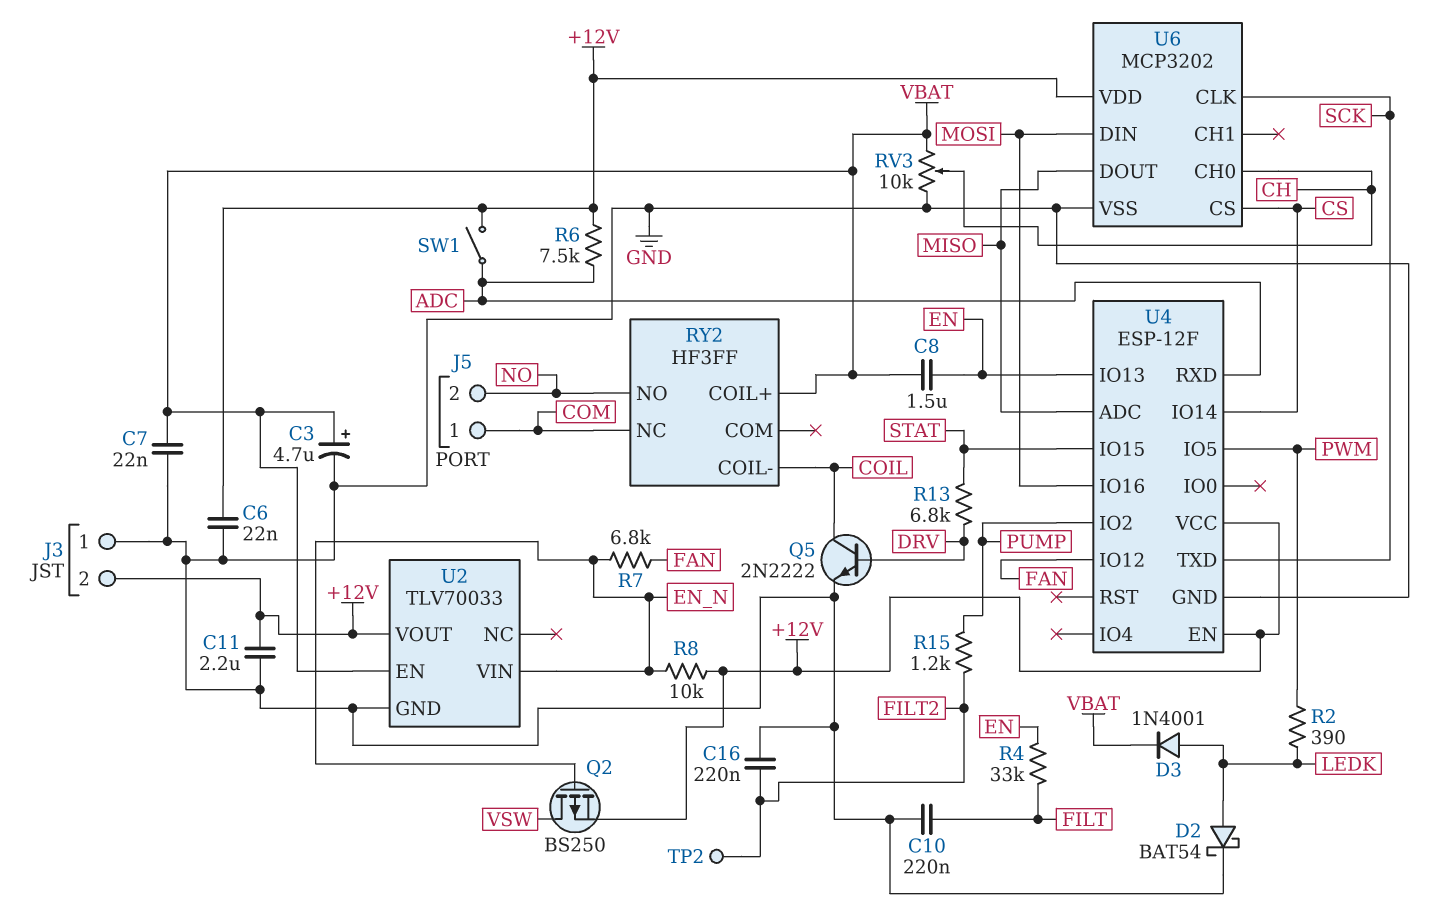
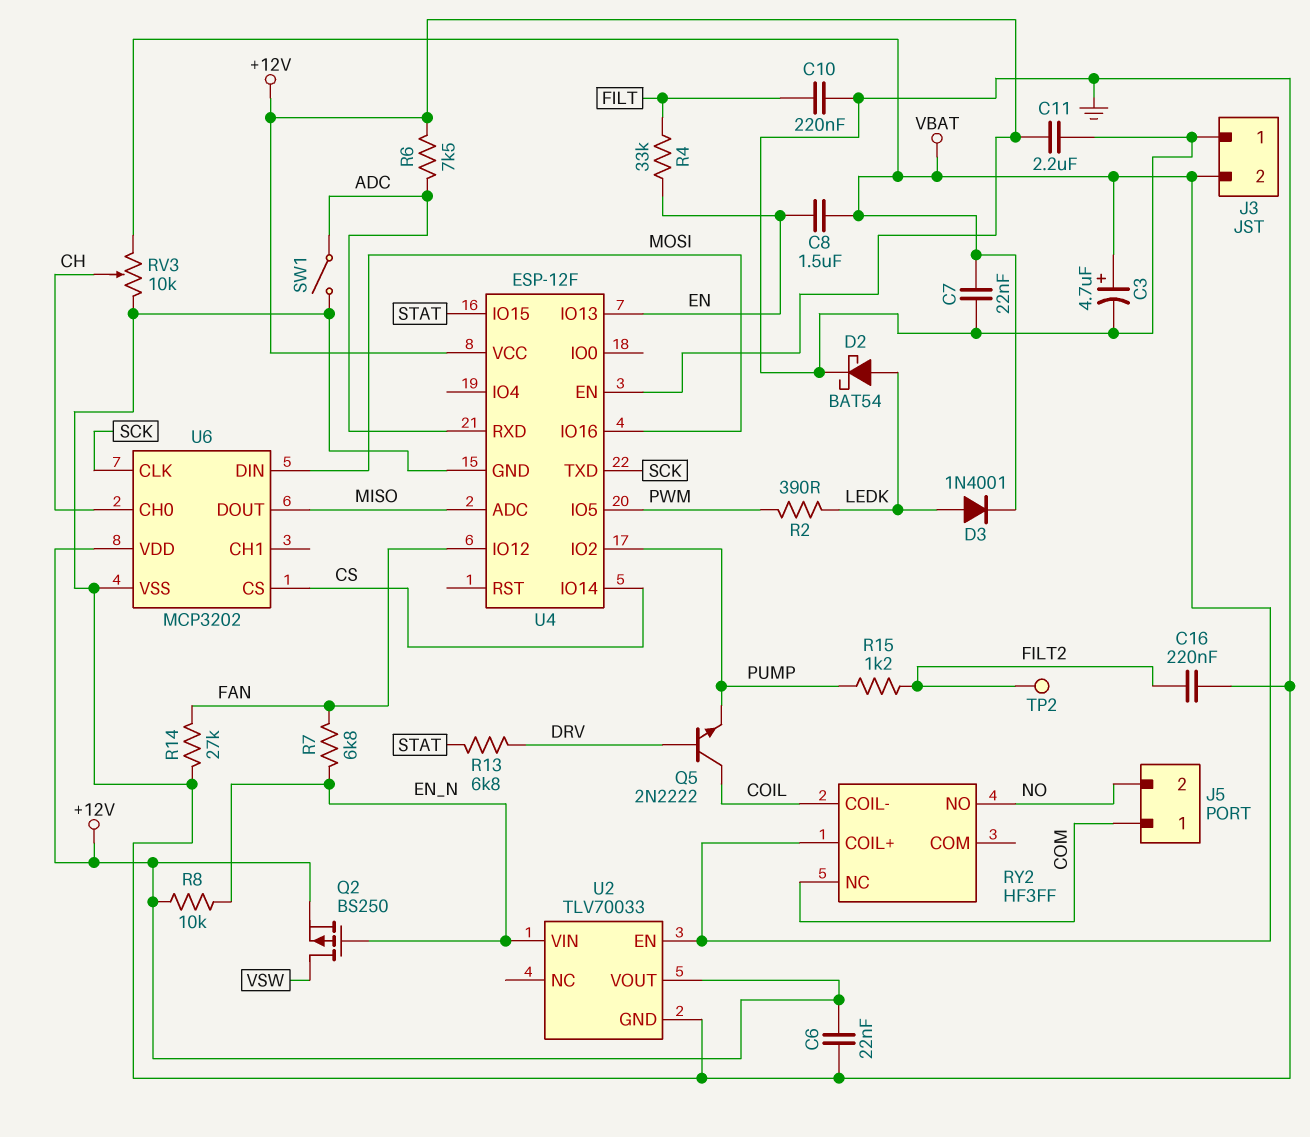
J3 pin 2: +12V -> VBAT
Q5: NPN 2N2222 (B DRV, C COIL, E GND) -> NPN 2N2222 (B DRV, C COIL, E PUMP)
R14: none -> 27k (FAN, GND)
SW1: switch (+12V, ADC) -> switch (ADC, GND)

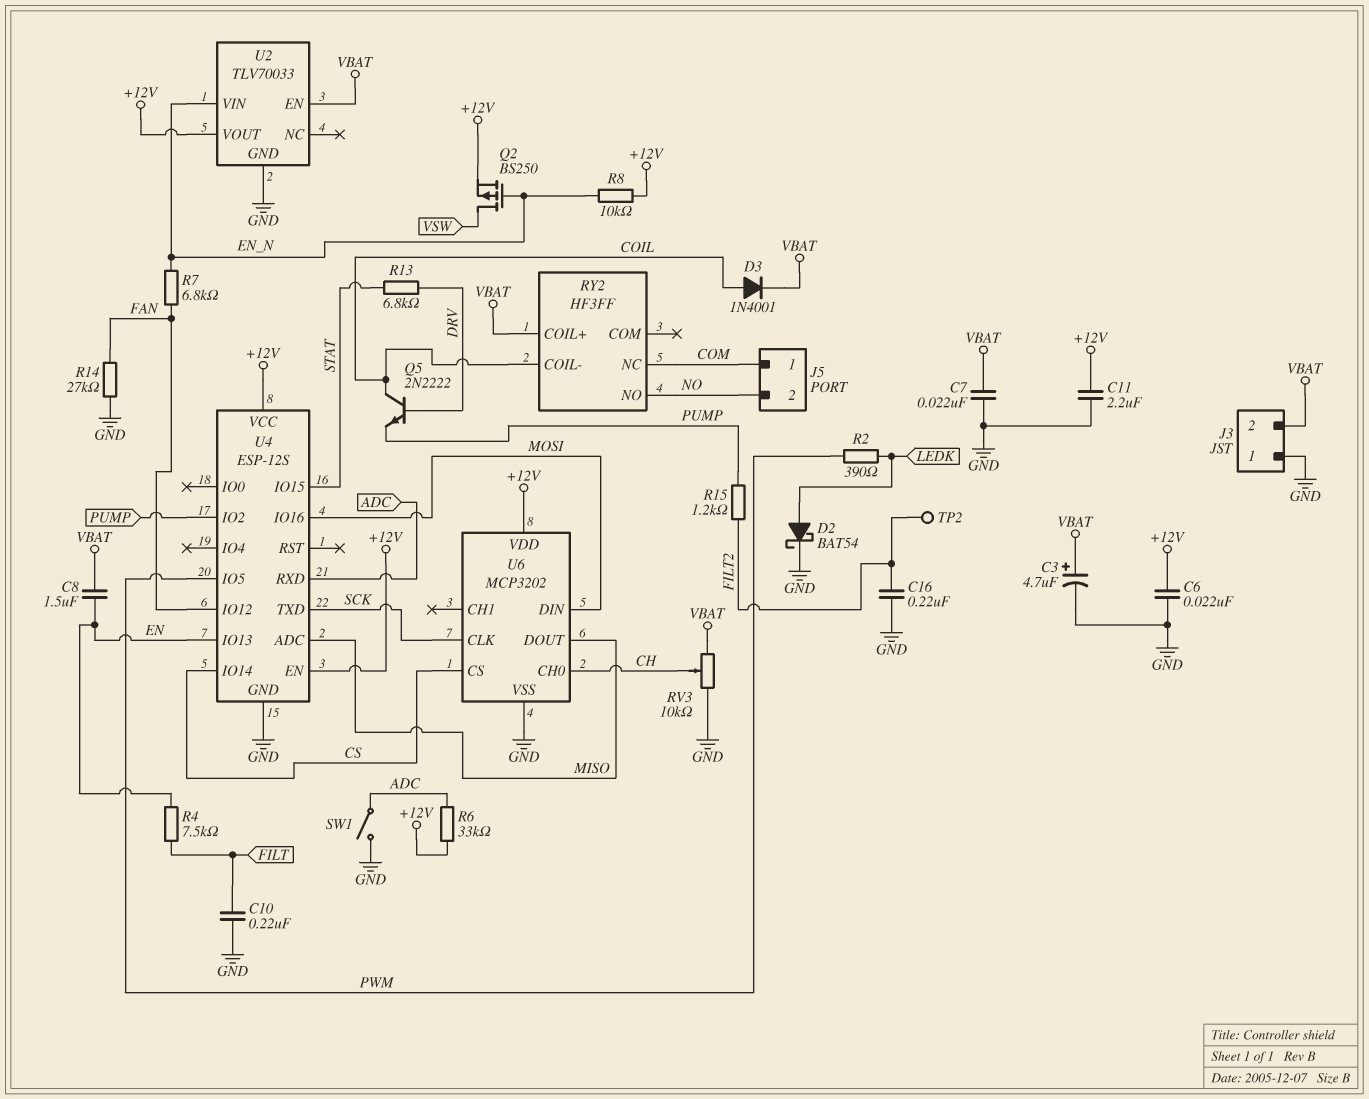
D3: diode 1N4001 (A LEDK, K VBAT) -> diode 1N4001 (A COIL, K VBAT)
R4: 33k (EN, FILT) -> 7.5k (EN, FILT)
R6: 7.5k (+12V, ADC) -> 33k (+12V, ADC)
U4: ESP-12F -> ESP-12S

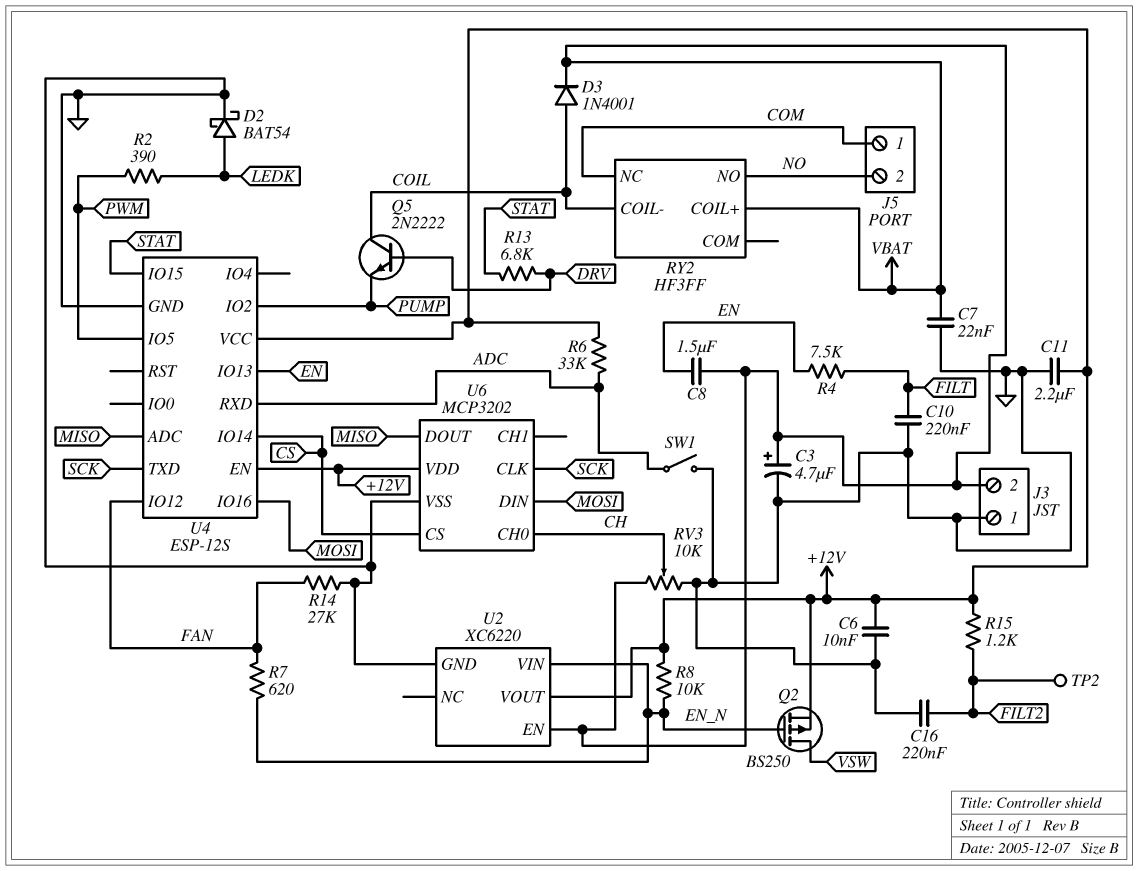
C6: 22nF (+12V, GND) -> 10nF (+12V, GND)
R7: 6.8k (EN_N, FAN) -> 620 (EN_N, FAN)
R15: 1.2k (FILT2, PUMP) -> 1.2k (+12V, FILT2)
U2: TLV70033 -> XC6220

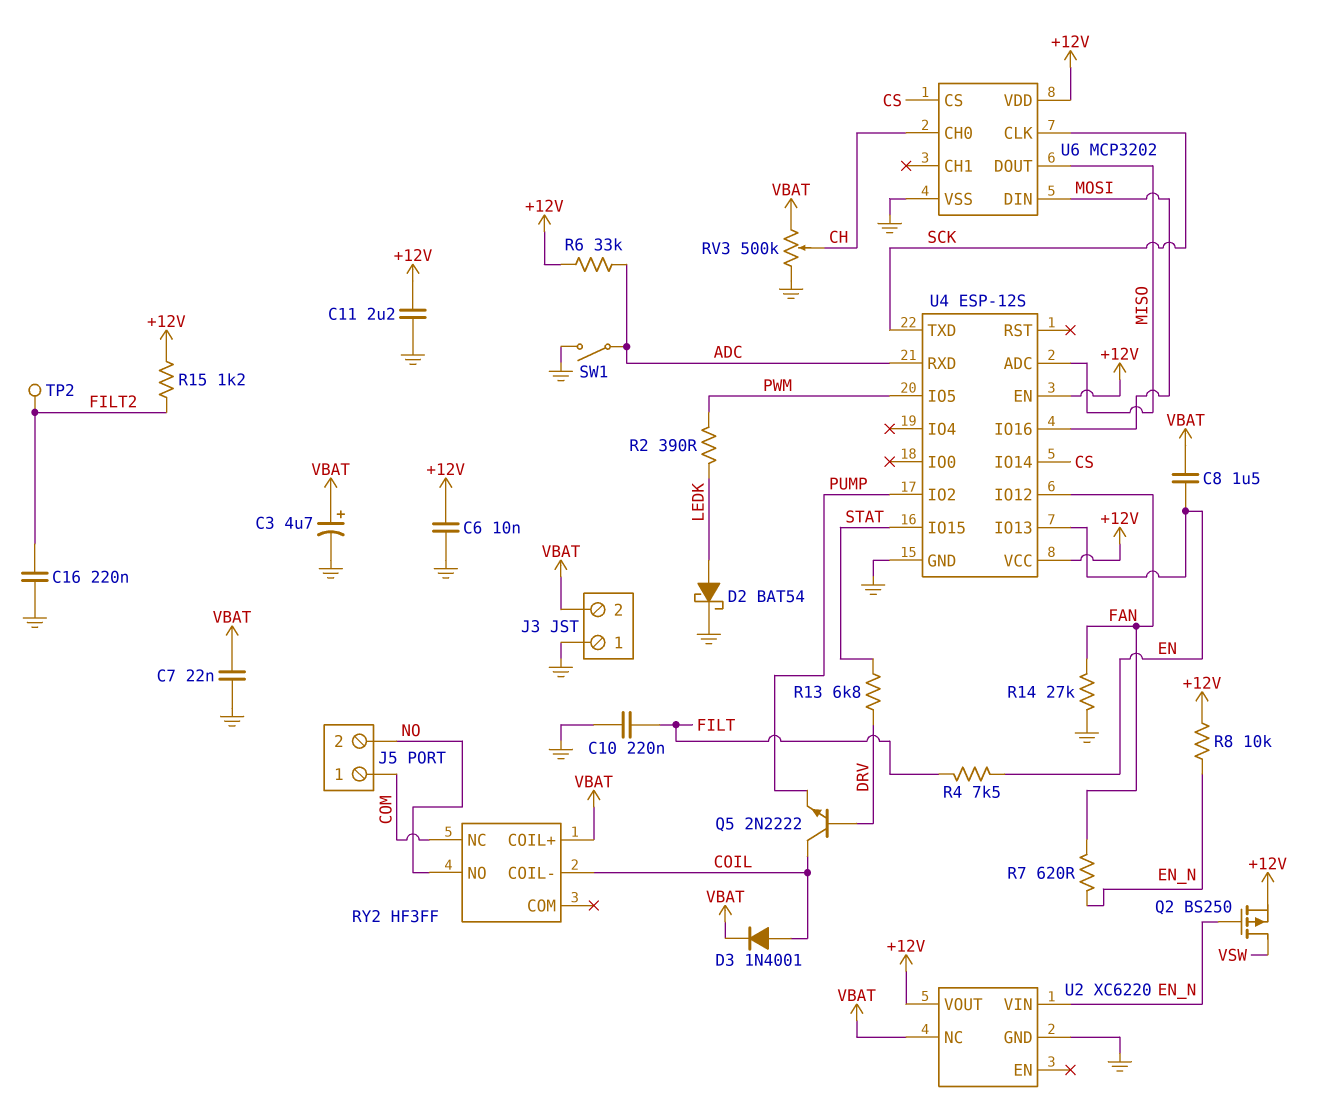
RV3: 10k (GND, VBAT, wiper CH) -> 500k (GND, VBAT, wiper CH)
U2 pin EN: VBAT -> none
U2 pin NC: none -> VBAT

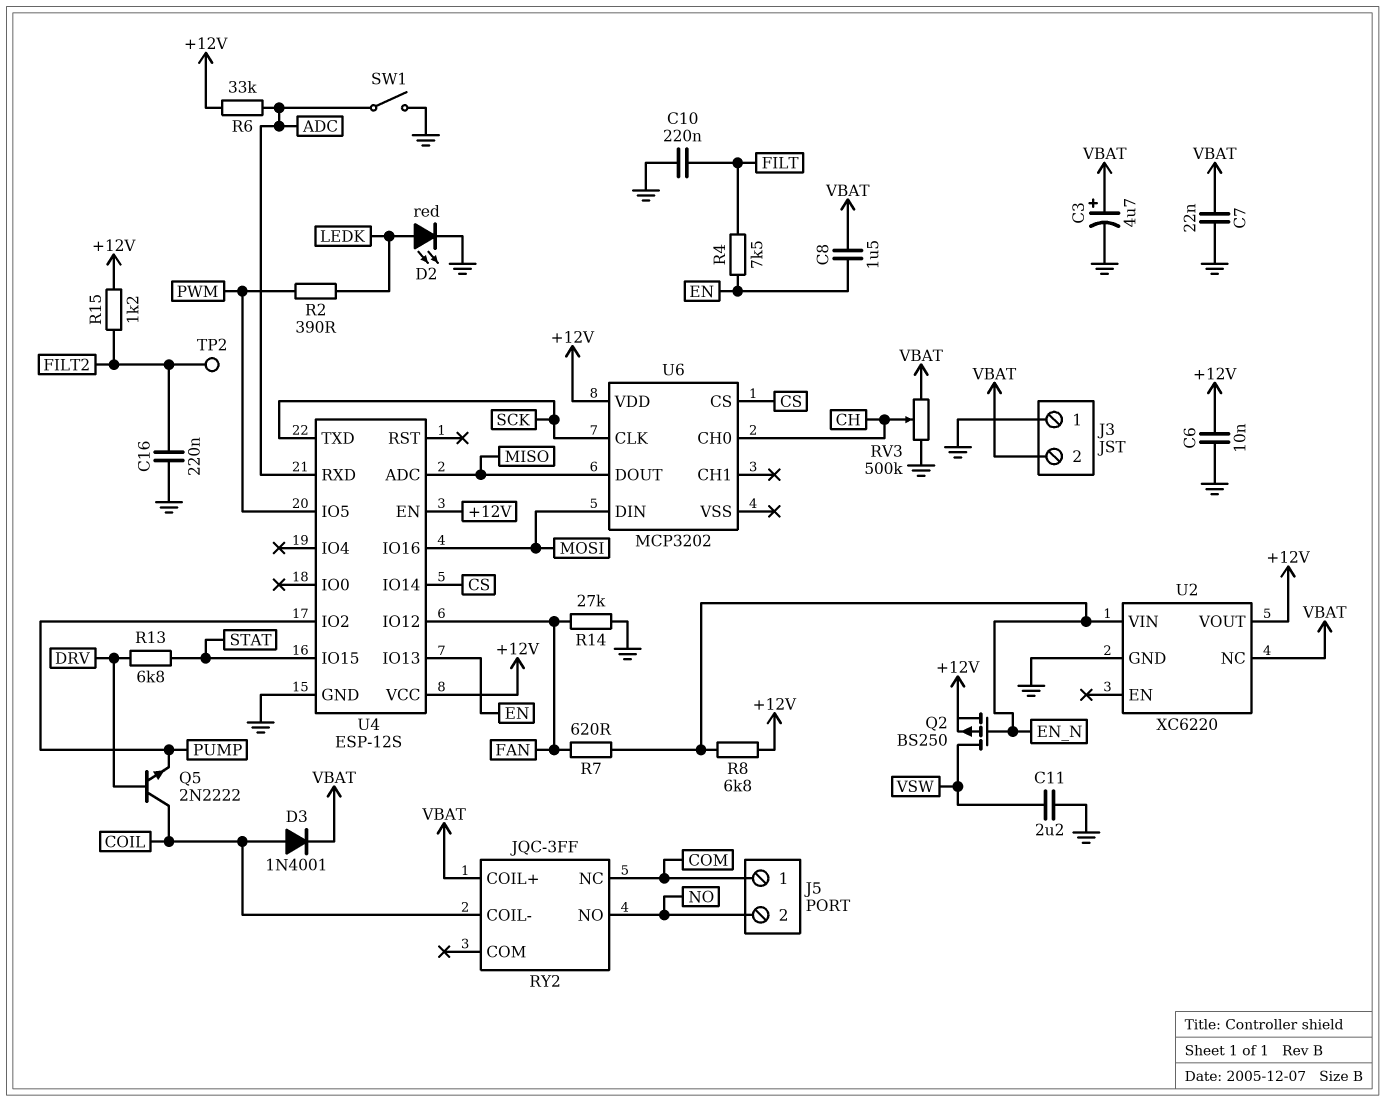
C11: 2.2uF (+12V, GND) -> 2.2uF (GND, VSW)
D2: schottky BAT54 (A LEDK, K GND) -> LED red (A LEDK, K GND)
R8: 10k (+12V, EN_N) -> 6.8k (+12V, EN_N)
RY2: HF3FF -> JQC-3FF
U6 pin VSS: GND -> none

